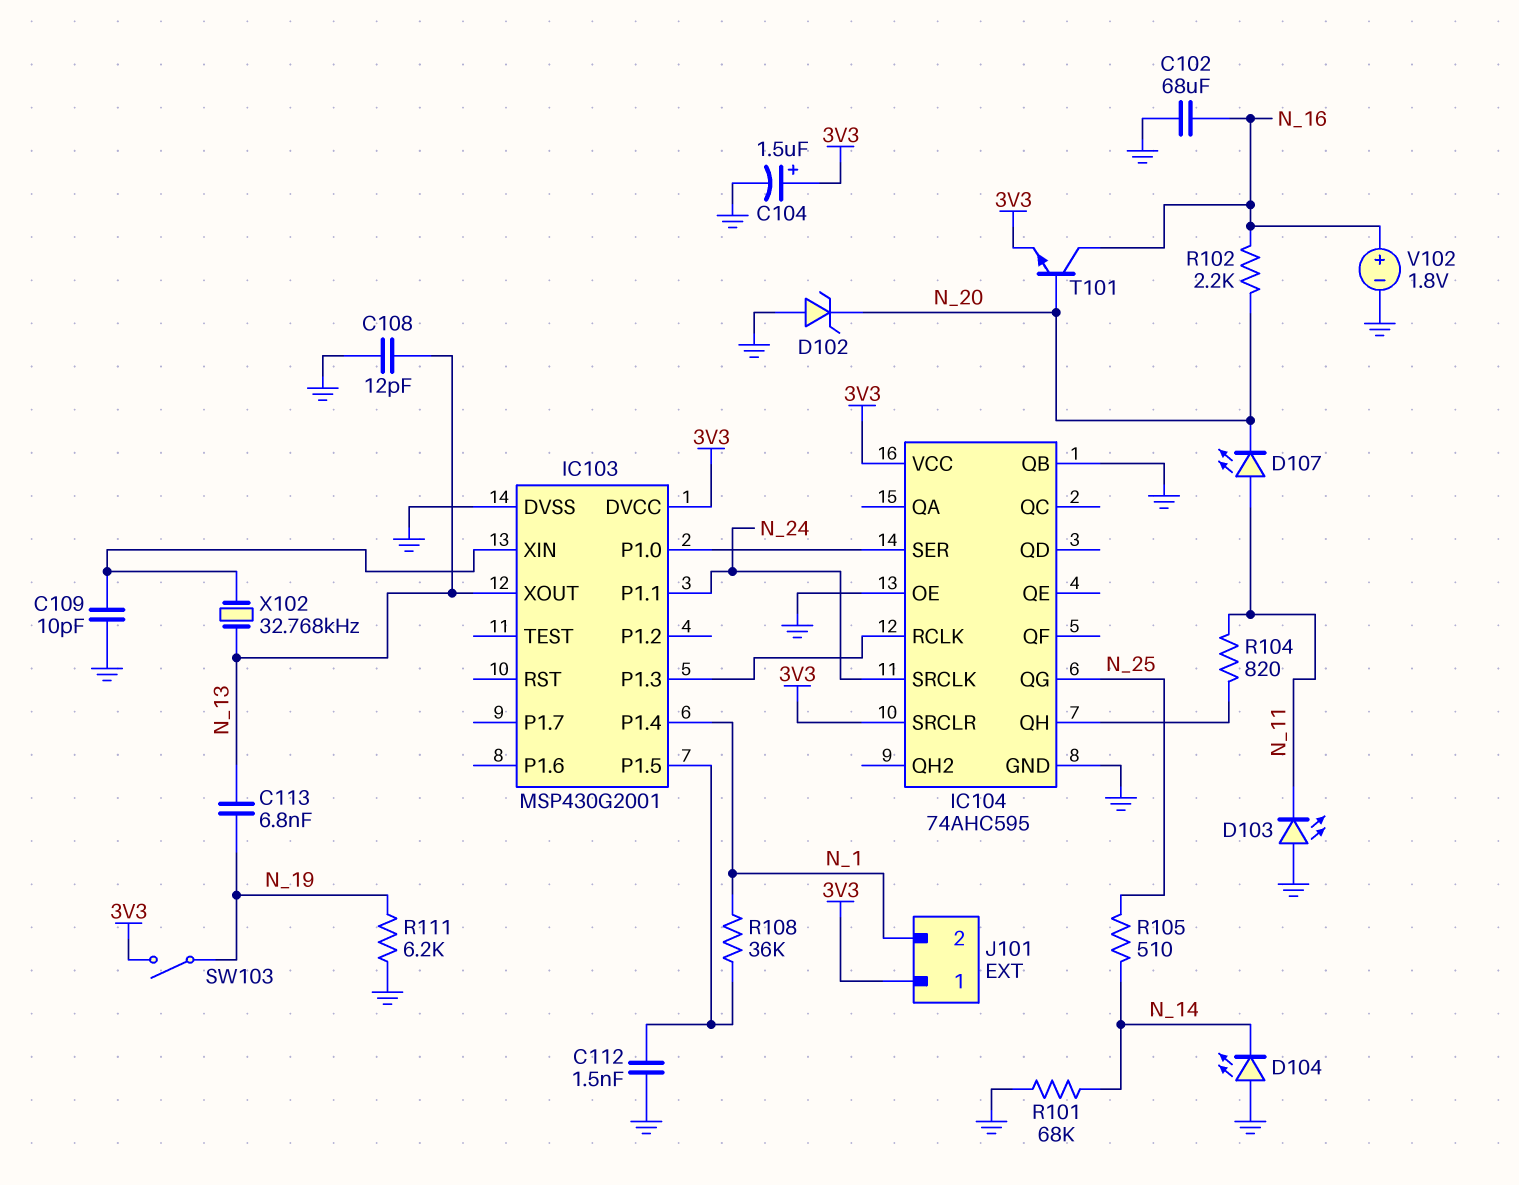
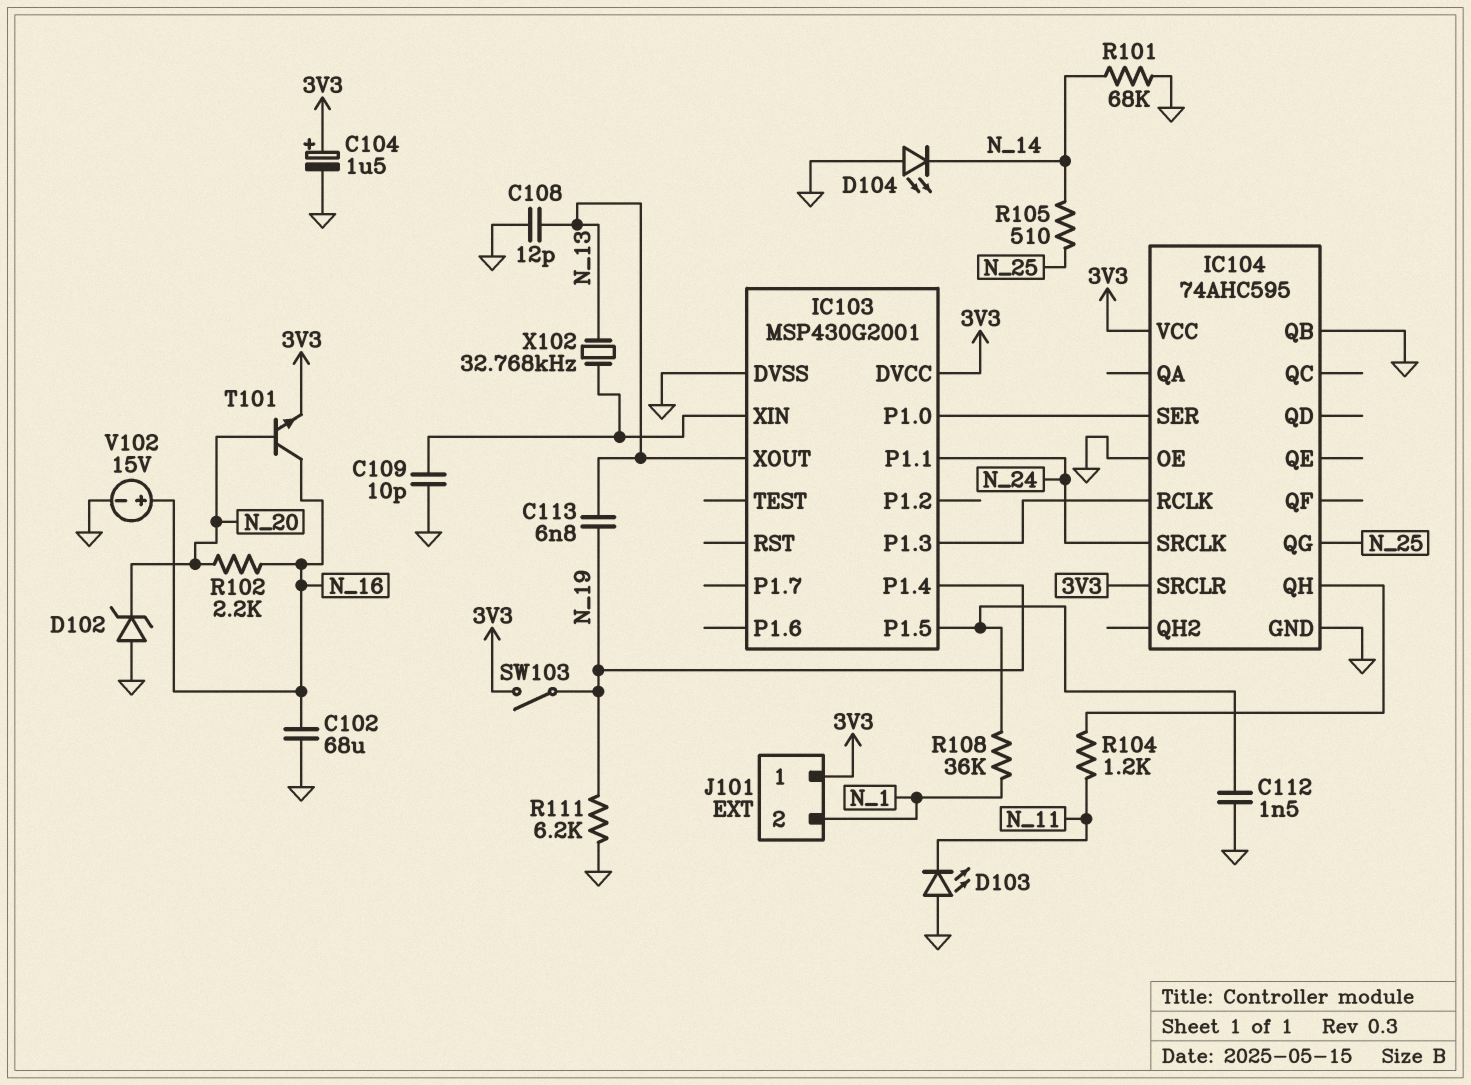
D107: LED (A N_11, K N_20) -> none
IC103 pin P1.4: N_1 -> N_19
R104: 820 (IC104/QH, N_11) -> 1.2k (IC104/QH, N_11)
V102: 1.8V (plus N_16, minus GND) -> 15V (plus N_16, minus GND)

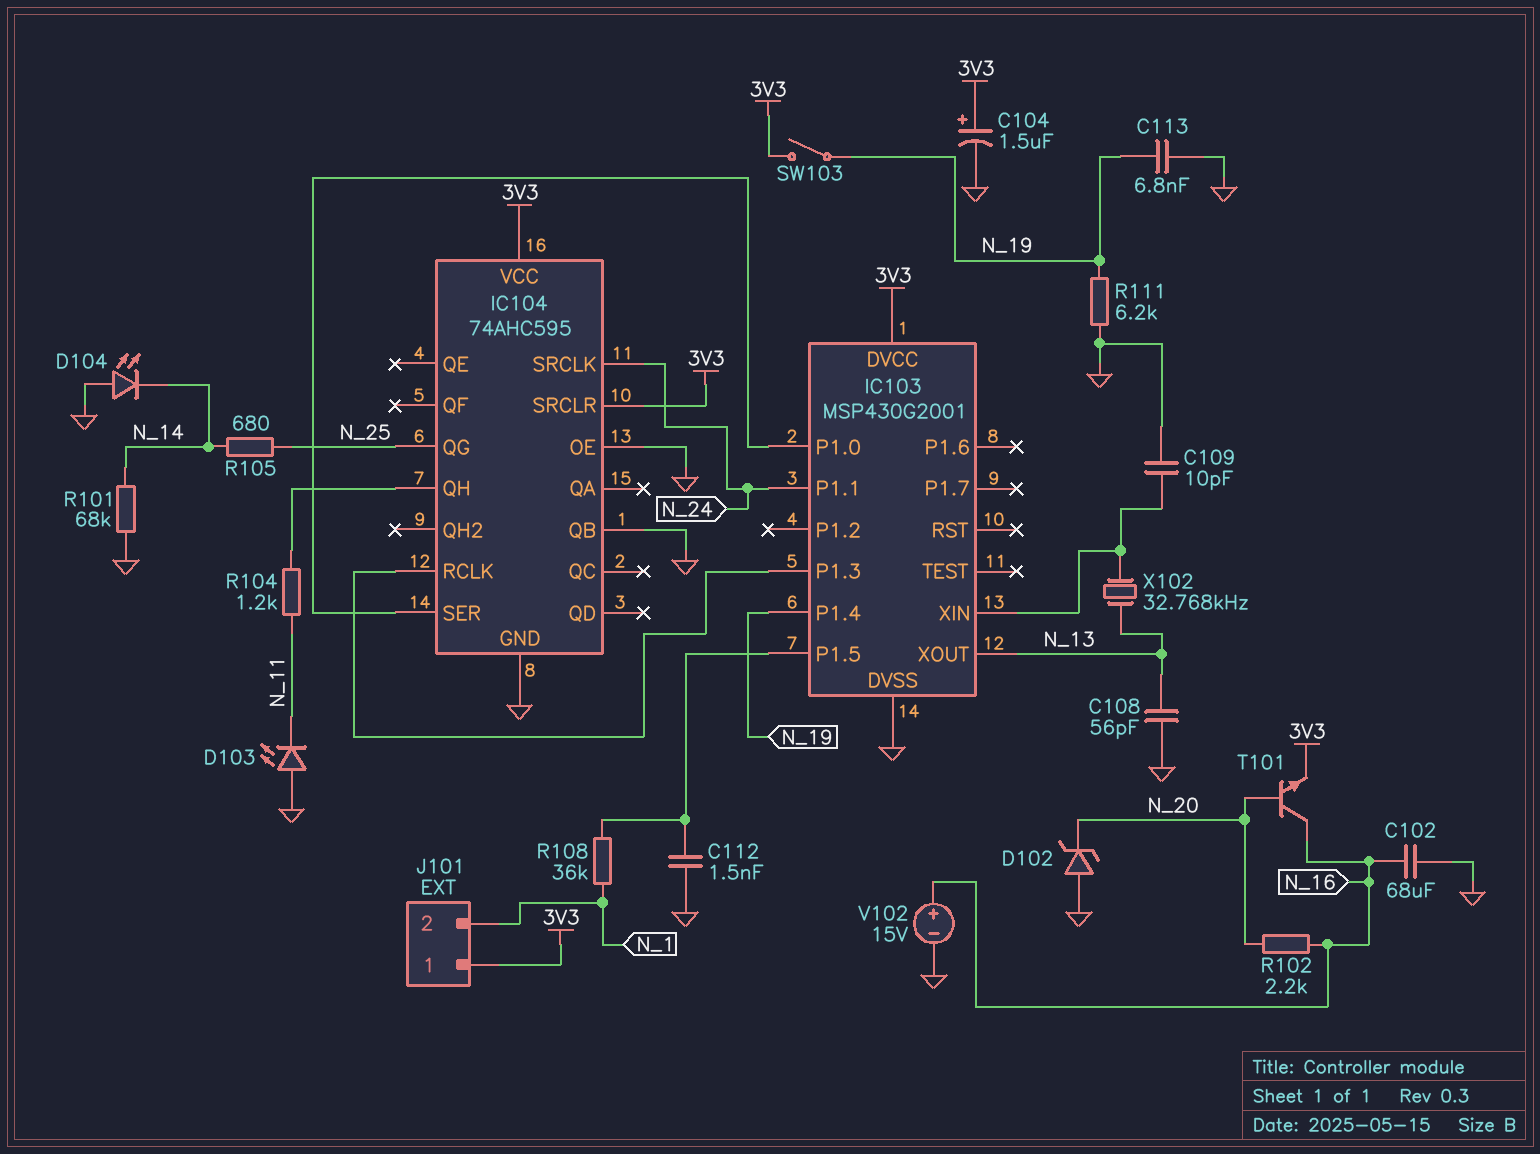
C108: 12pF (GND, N_13) -> 56pF (GND, N_13)
C113: 6.8nF (N_13, N_19) -> 6.8nF (GND, N_19)
R105: 510 (N_14, N_25) -> 680 (N_14, N_25)

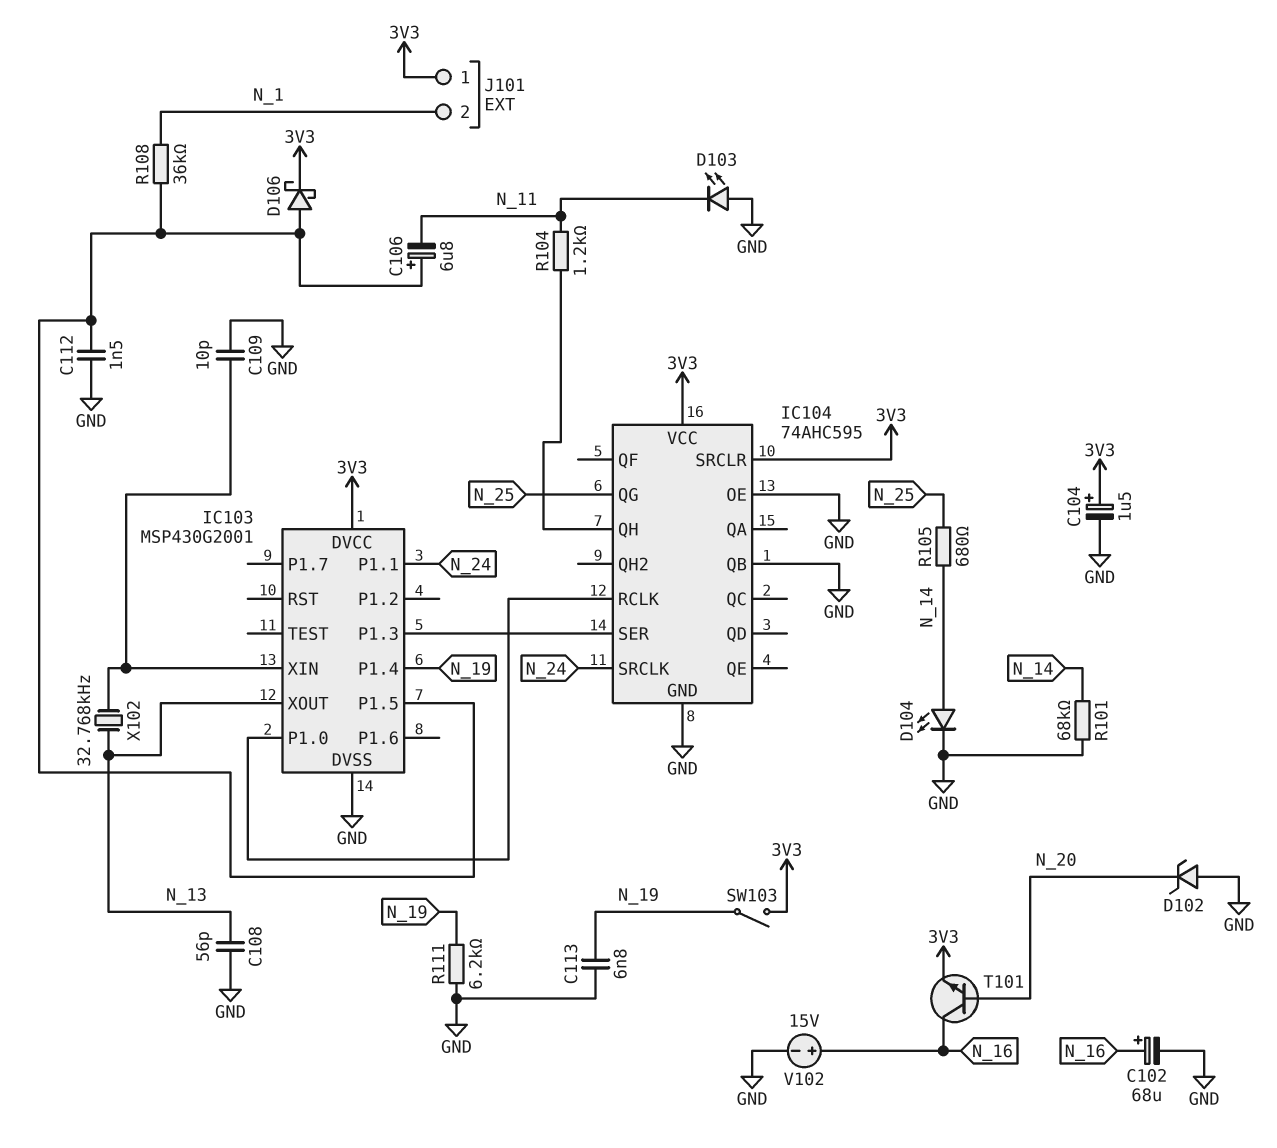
C102: 68uF (GND, N_16) -> 68uF (plus N_16, minus GND)
C106: none -> 6.8uF (plus IC103/P1.5, minus N_11)
D104: LED (A GND, K N_14) -> LED (A N_14, K GND)
D106: none -> schottky (A IC103/P1.5, K 3V3)
IC104 pin RCLK: IC103/P1.3 -> IC103/P1.0
IC104 pin SER: IC103/P1.0 -> IC103/P1.3
R102: 2.2k (N_16, N_20) -> none

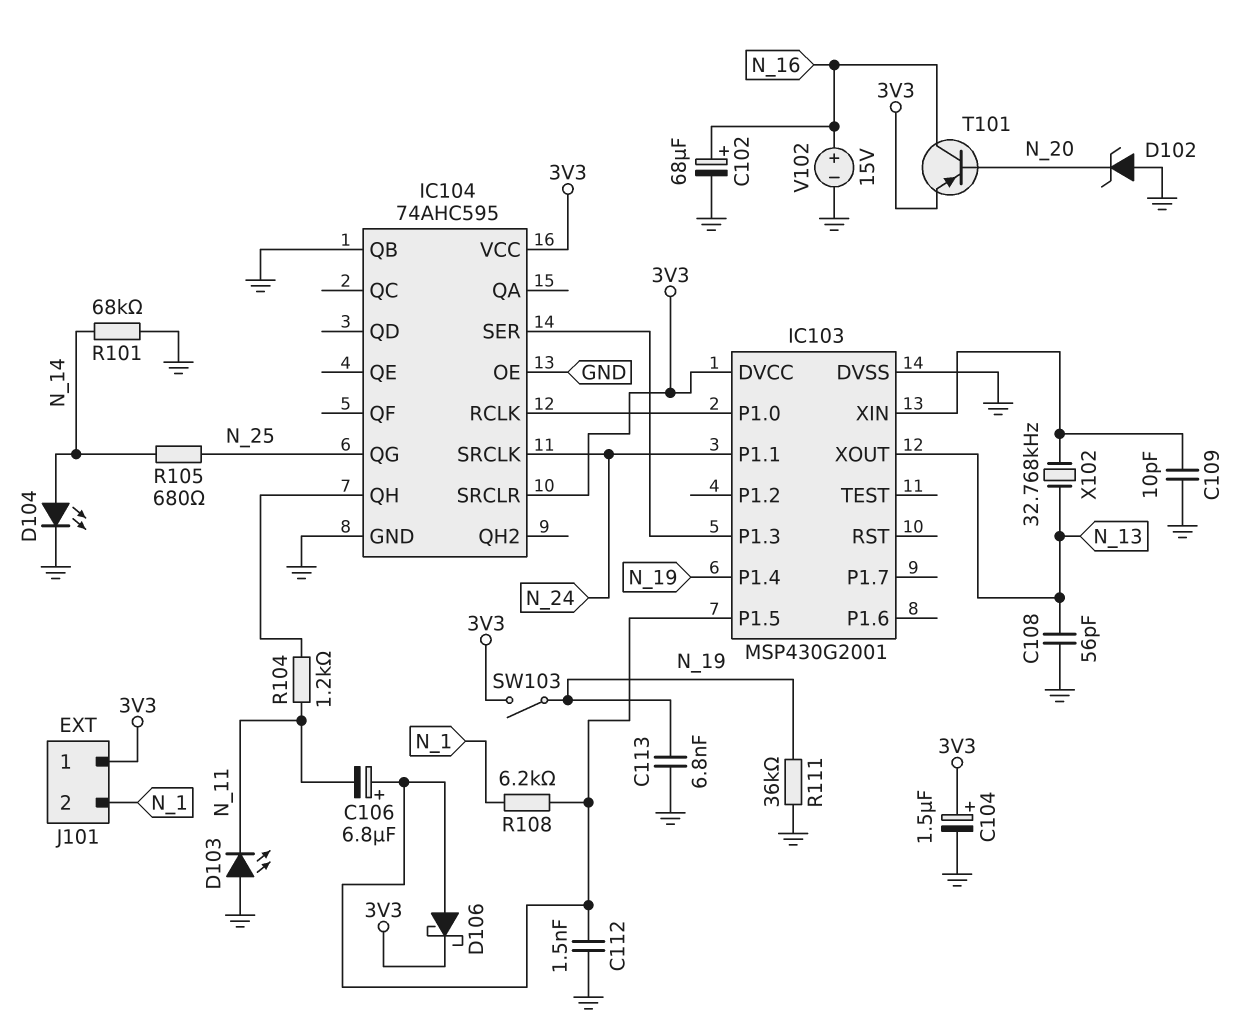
R108: 36k (IC103/P1.5, N_1) -> 6.2k (IC103/P1.5, N_1)
R111: 6.2k (GND, N_19) -> 36k (GND, N_19)
T101: NPN (B N_20, C N_16, E 3V3) -> PNP (B N_20, C N_16, E 3V3)

